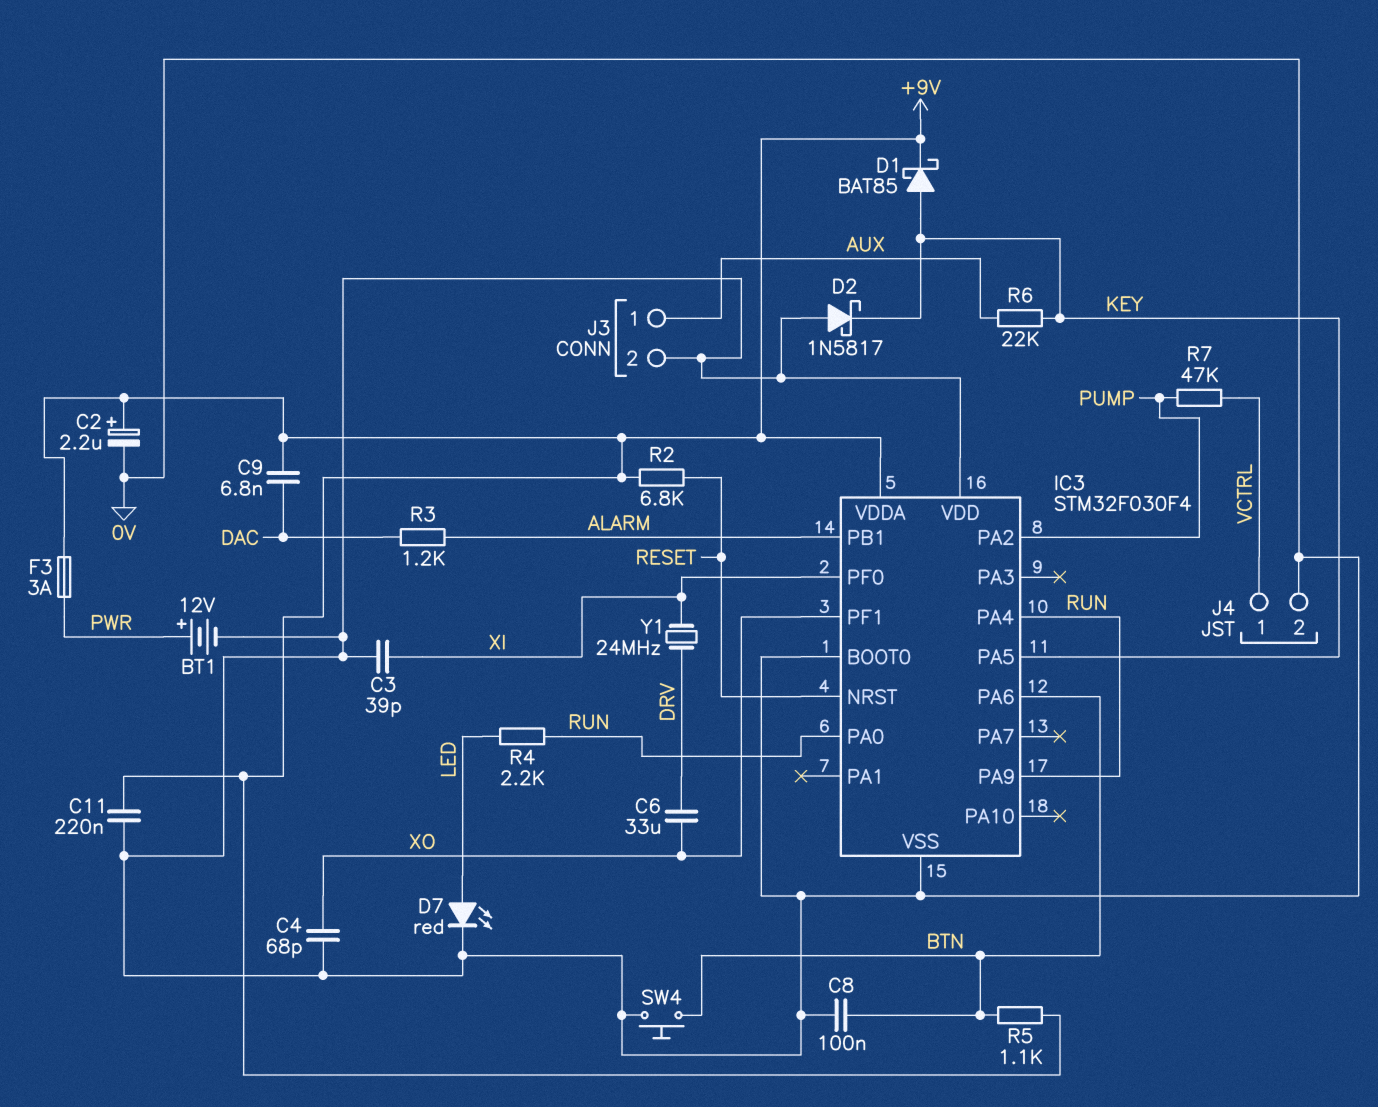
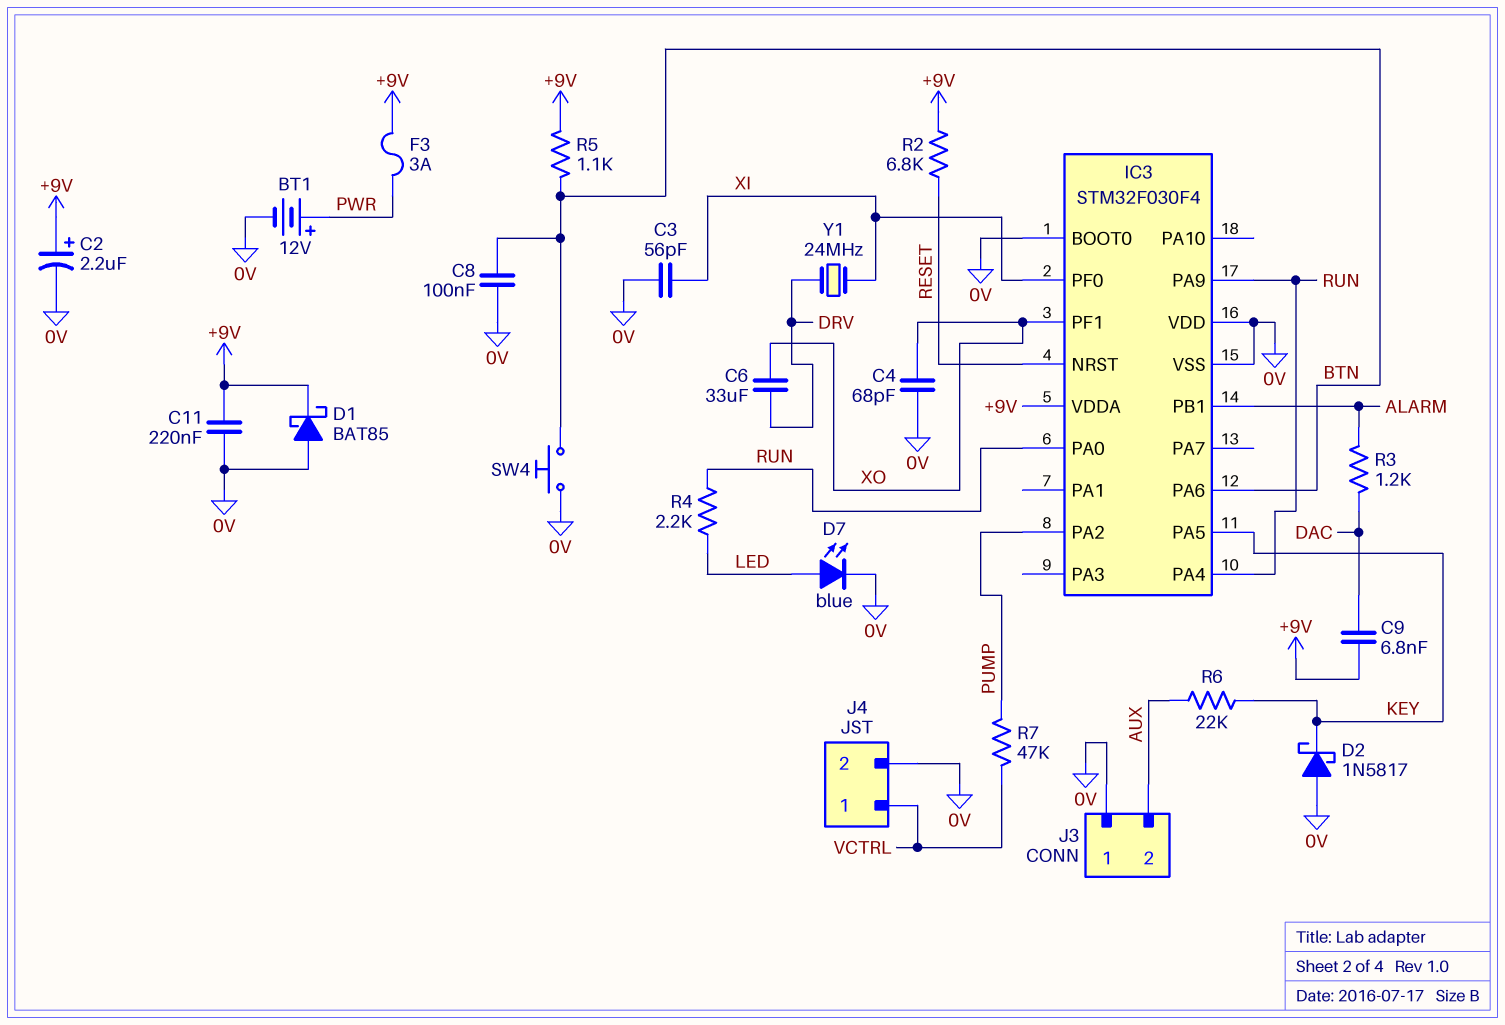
C3: 39pF (0V, XI) -> 56pF (0V, XI)
D1: schottky BAT85 (A KEY, K +9V) -> schottky BAT85 (A 0V, K +9V)
D7: LED red (A LED, K 0V) -> LED blue (A LED, K 0V)
J3 pin 1: AUX -> 0V
J3 pin 2: 0V -> AUX

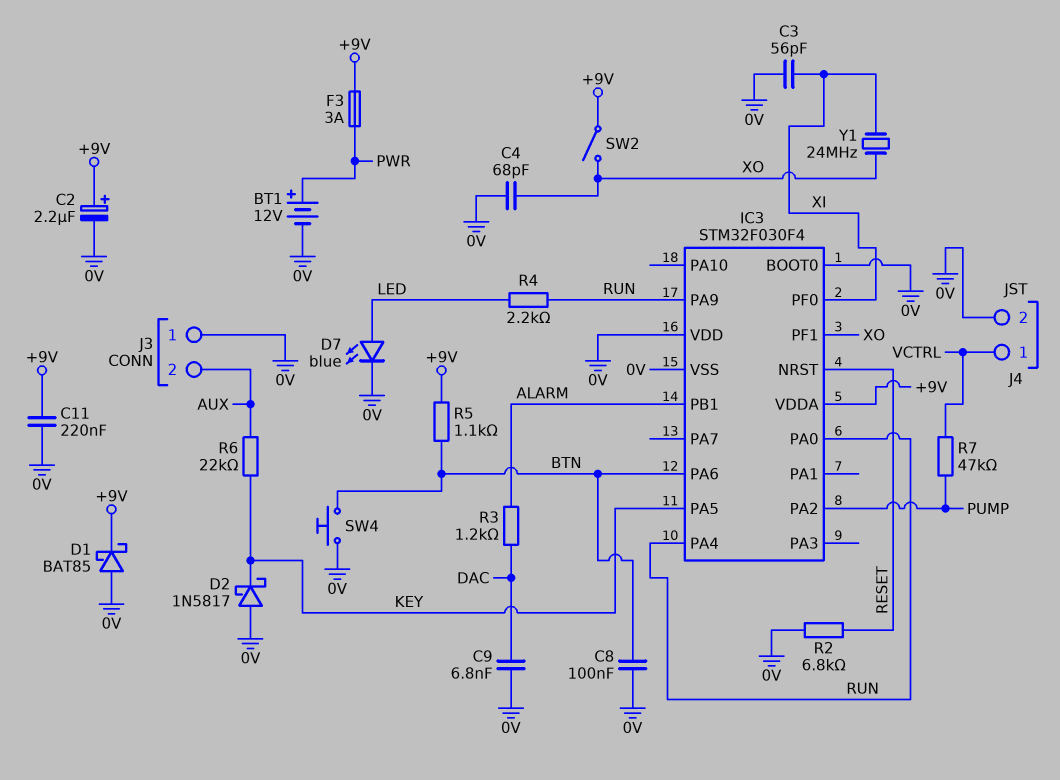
C6: 33uF (DRV, XO) -> none
C9: 6.8nF (+9V, DAC) -> 6.8nF (0V, DAC)
R2: 6.8k (+9V, RESET) -> 6.8k (0V, RESET)
SW2: none -> switch (+9V, XO)
Y1: 24MHz (DRV, XI) -> 24MHz (XI, XO)

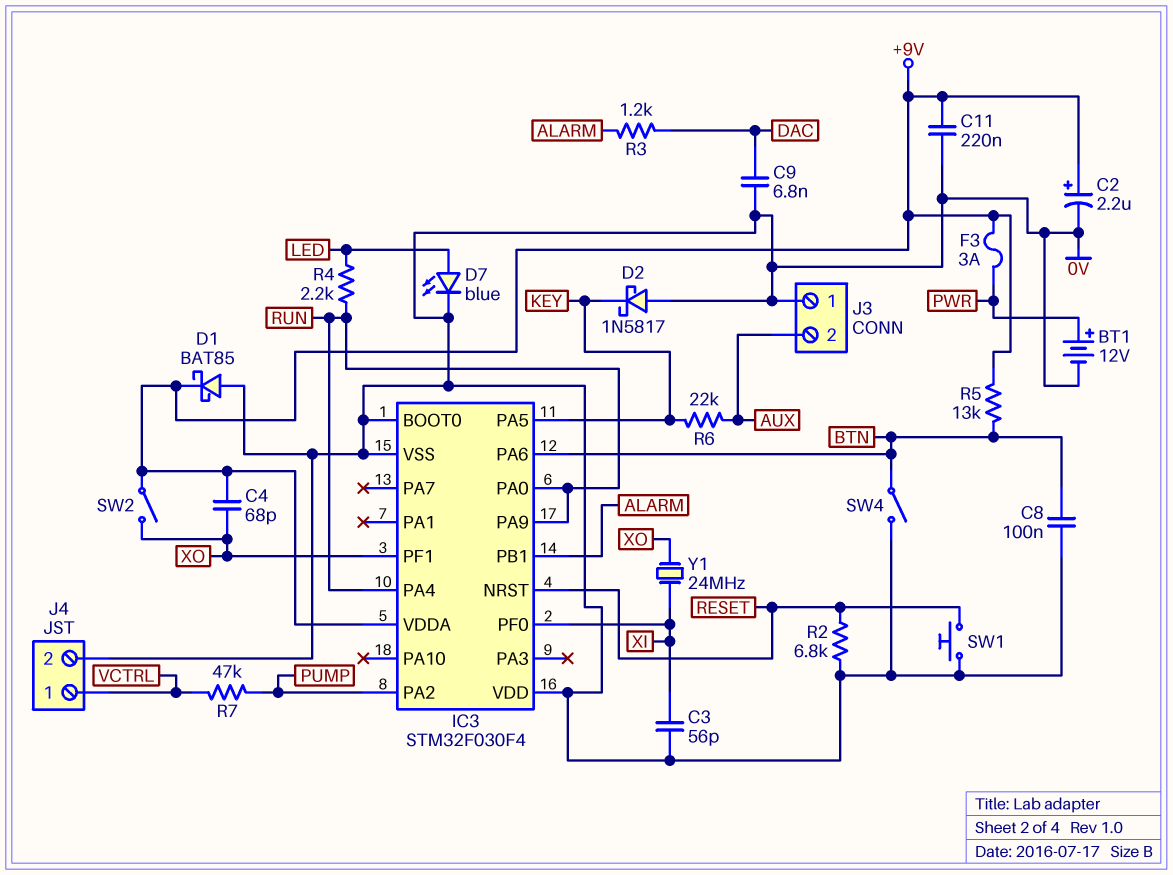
C4: 68pF (0V, XO) -> 68pF (+9V, XO)
R5: 1.1k (+9V, BTN) -> 13k (+9V, BTN)
SW1: none -> button (0V, RESET)
SW4: button (0V, BTN) -> switch (0V, BTN)

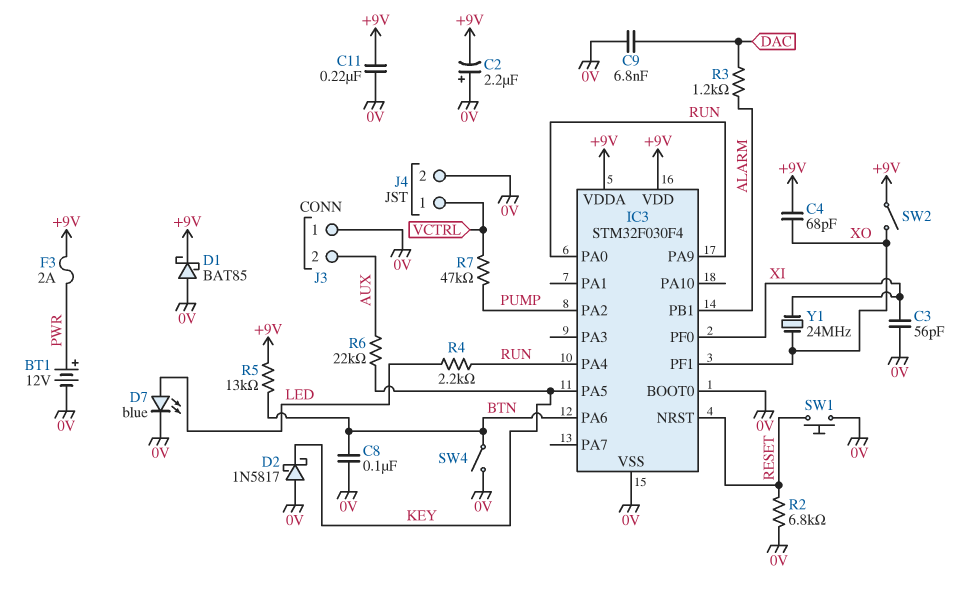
C2: 2.2uF (plus +9V, minus 0V) -> 2.2uF (plus 0V, minus +9V)
F3: 3A (+9V, PWR) -> 2A (+9V, PWR)
IC3 pin VDD: 0V -> +9V

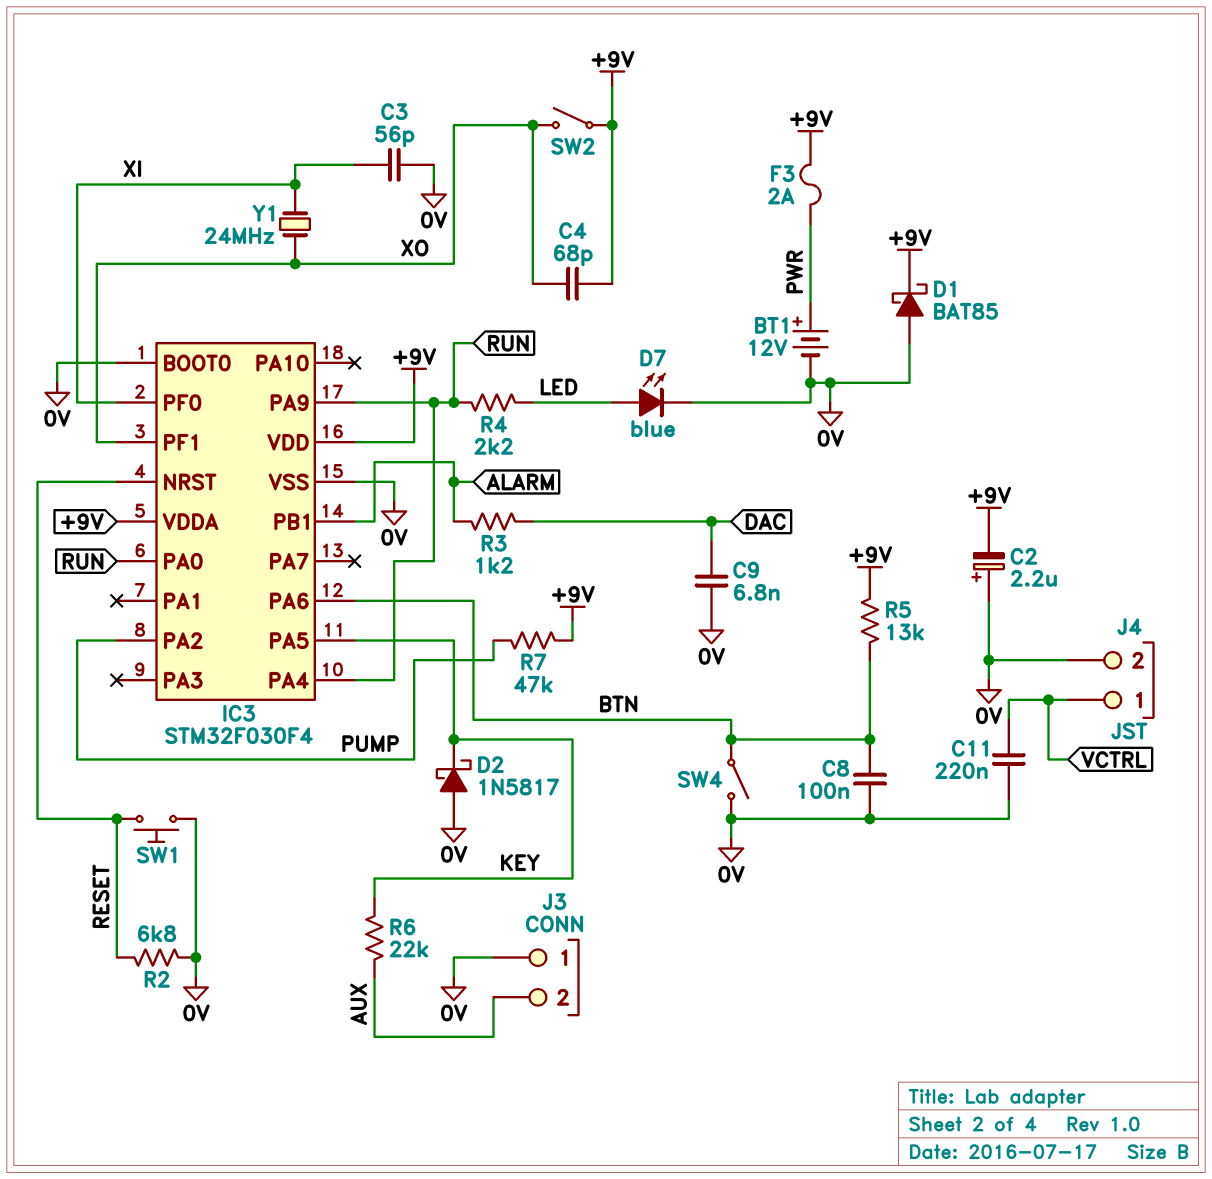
C11: 220nF (+9V, 0V) -> 220nF (0V, VCTRL)
R7: 47k (PUMP, VCTRL) -> 47k (+9V, PUMP)

